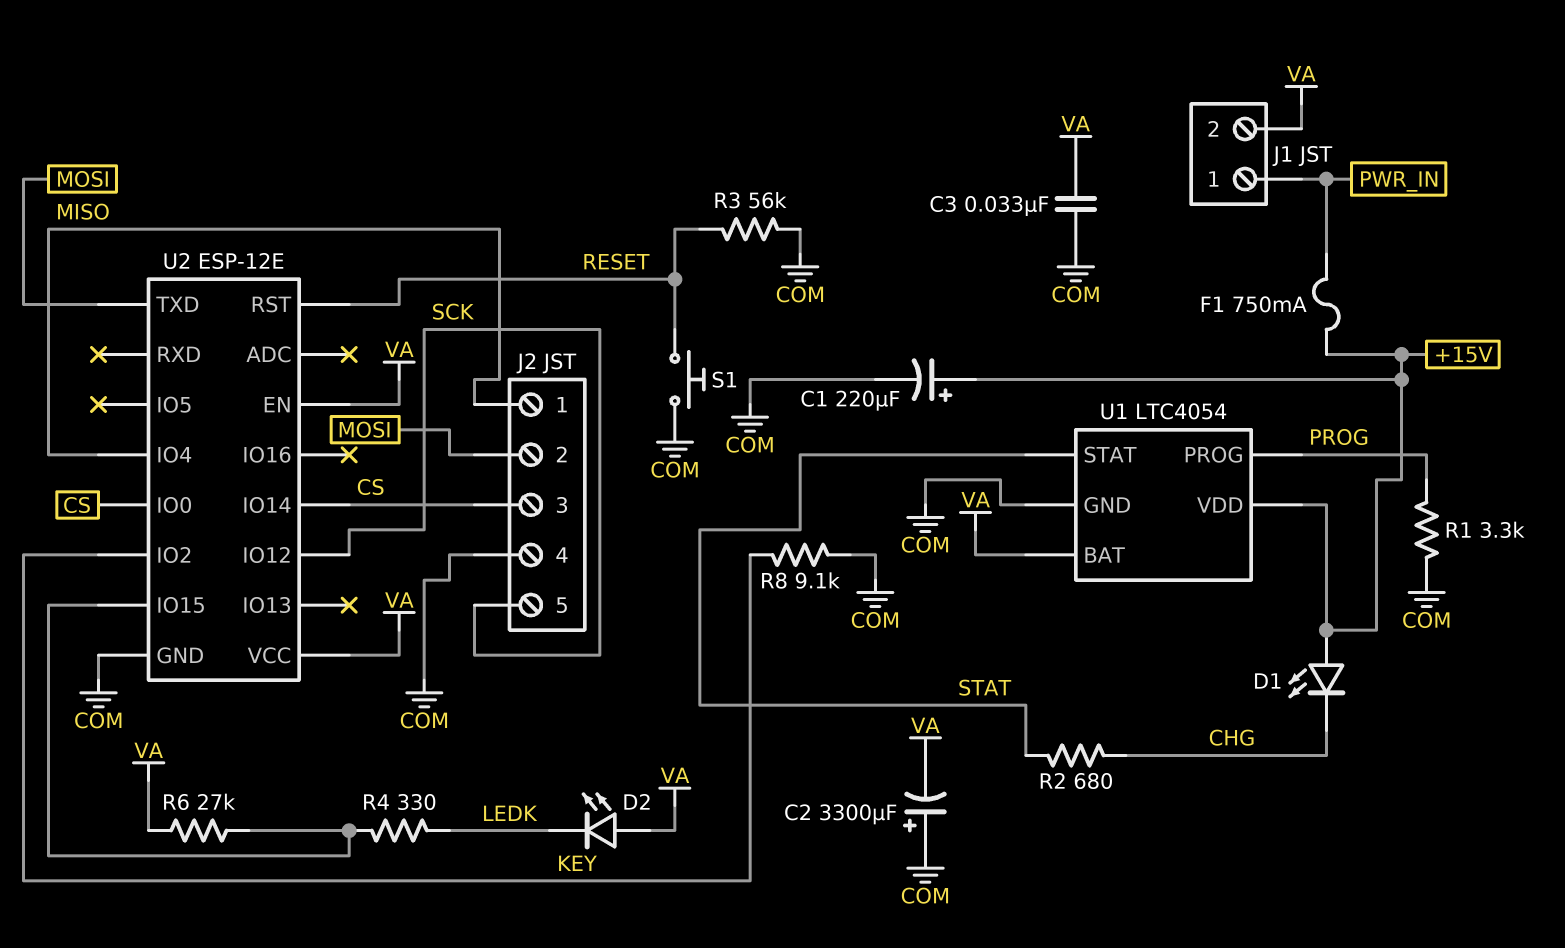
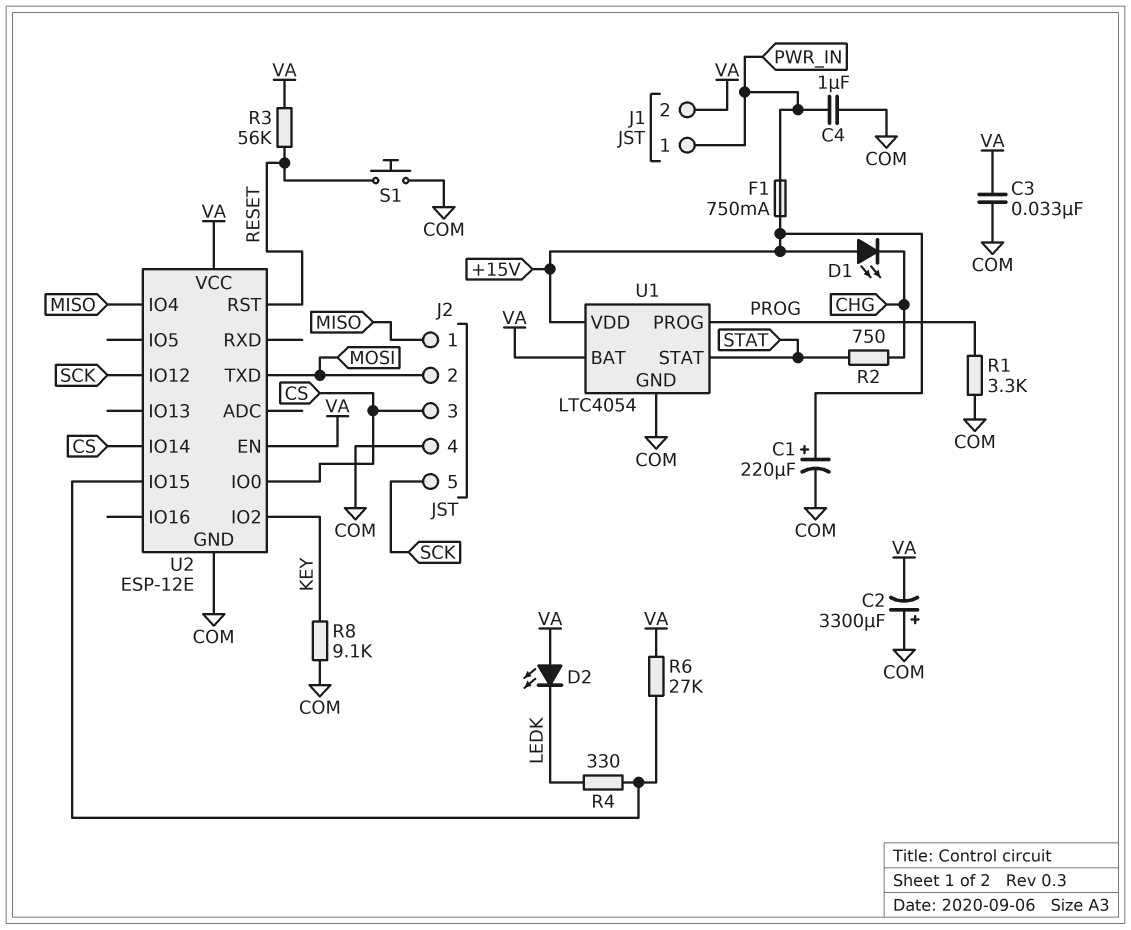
C4: none -> 1uF (COM, PWR_IN)
R2: 680 (CHG, STAT) -> 750 (CHG, STAT)
R3: 56k (COM, RESET) -> 56k (RESET, VA)

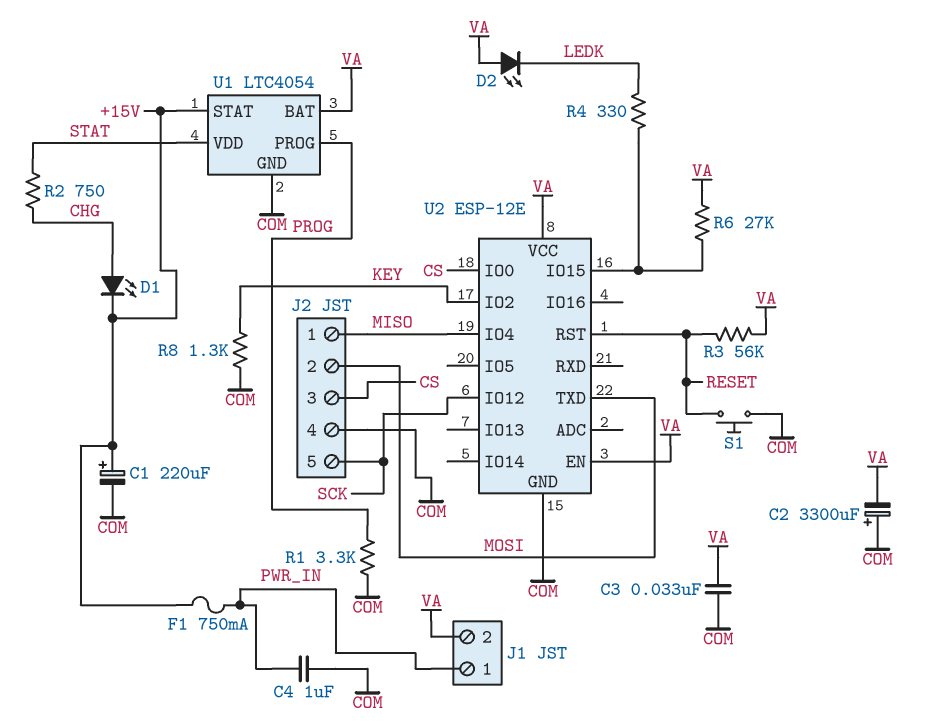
D1: LED (A +15V, K CHG) -> LED (A CHG, K +15V)
R8: 9.1k (COM, KEY) -> 1.3k (COM, KEY)
U1 pin STAT: STAT -> +15V
U1 pin VDD: +15V -> STAT
U2 pin IO14: CS -> none

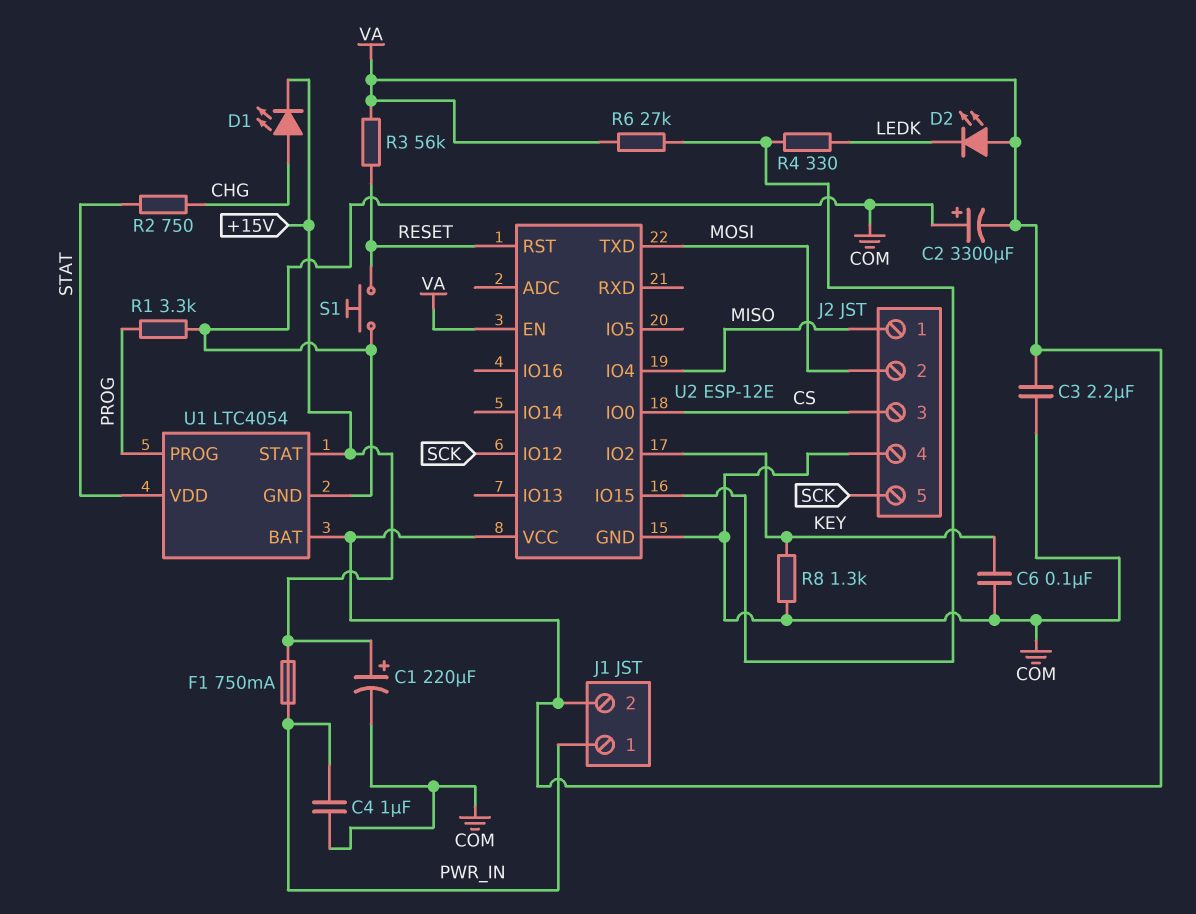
C3: 33nF (COM, VA) -> 2.2uF (COM, VA)
C6: none -> 100nF (COM, KEY)

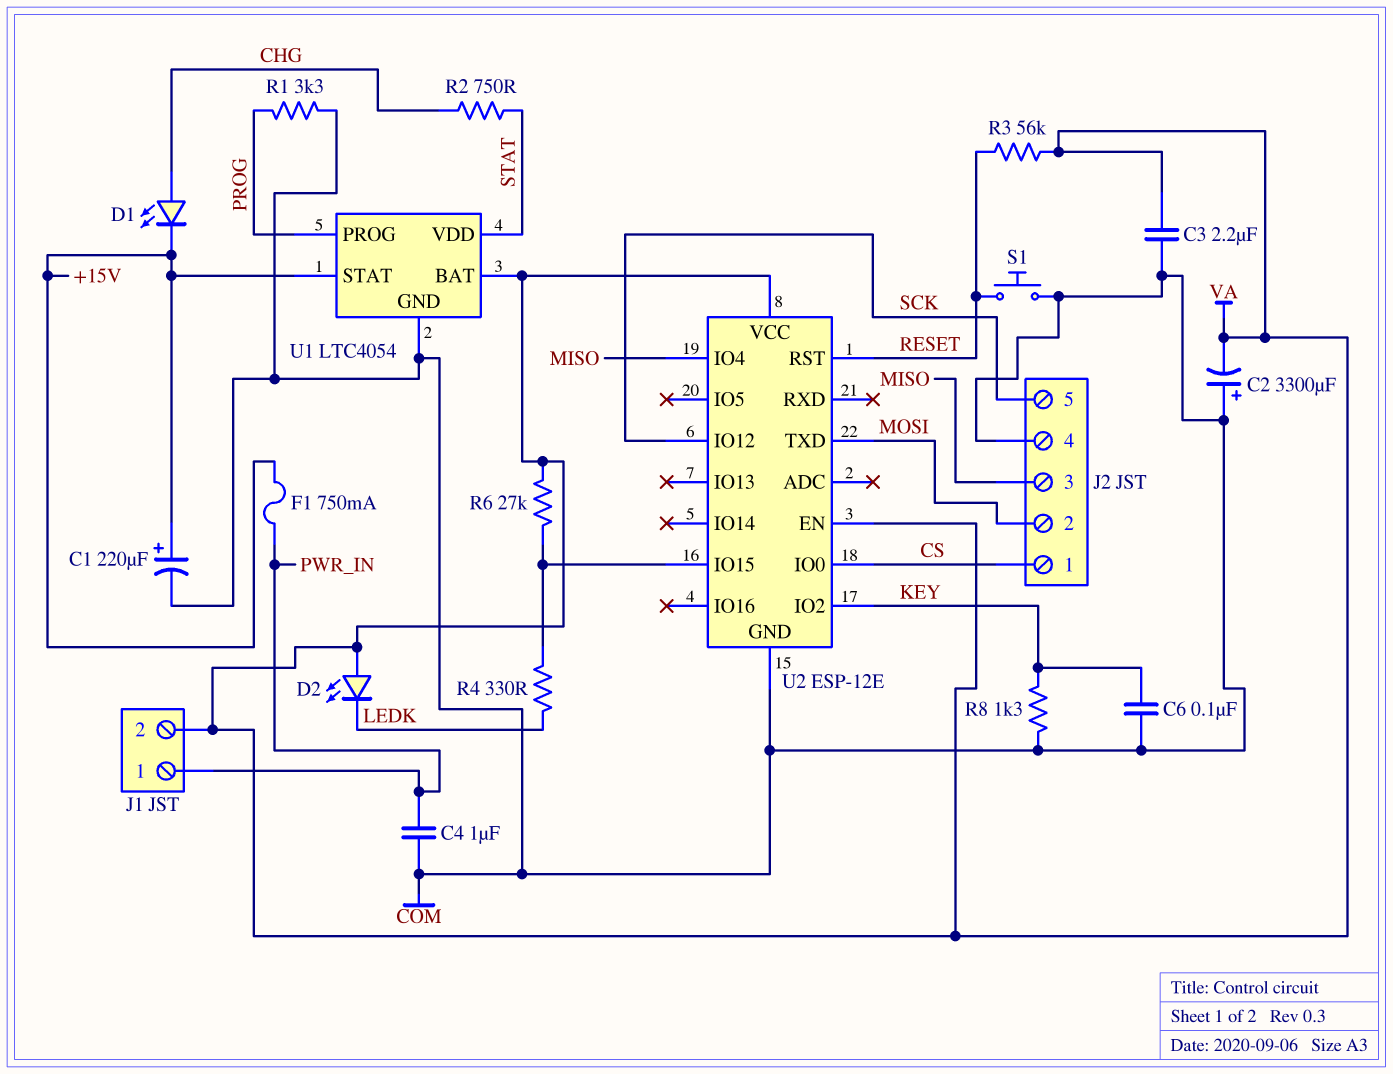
J2 pin 1: MISO -> CS
J2 pin 3: CS -> MISO

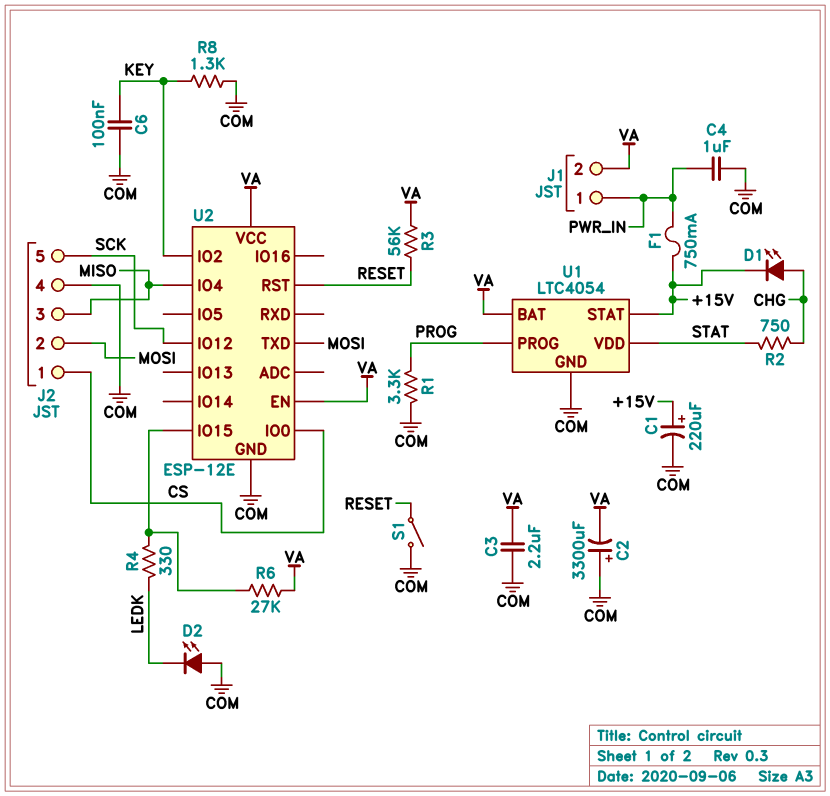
D2: LED (A VA, K LEDK) -> LED (A COM, K LEDK)
S1: button (COM, RESET) -> switch (COM, RESET)

